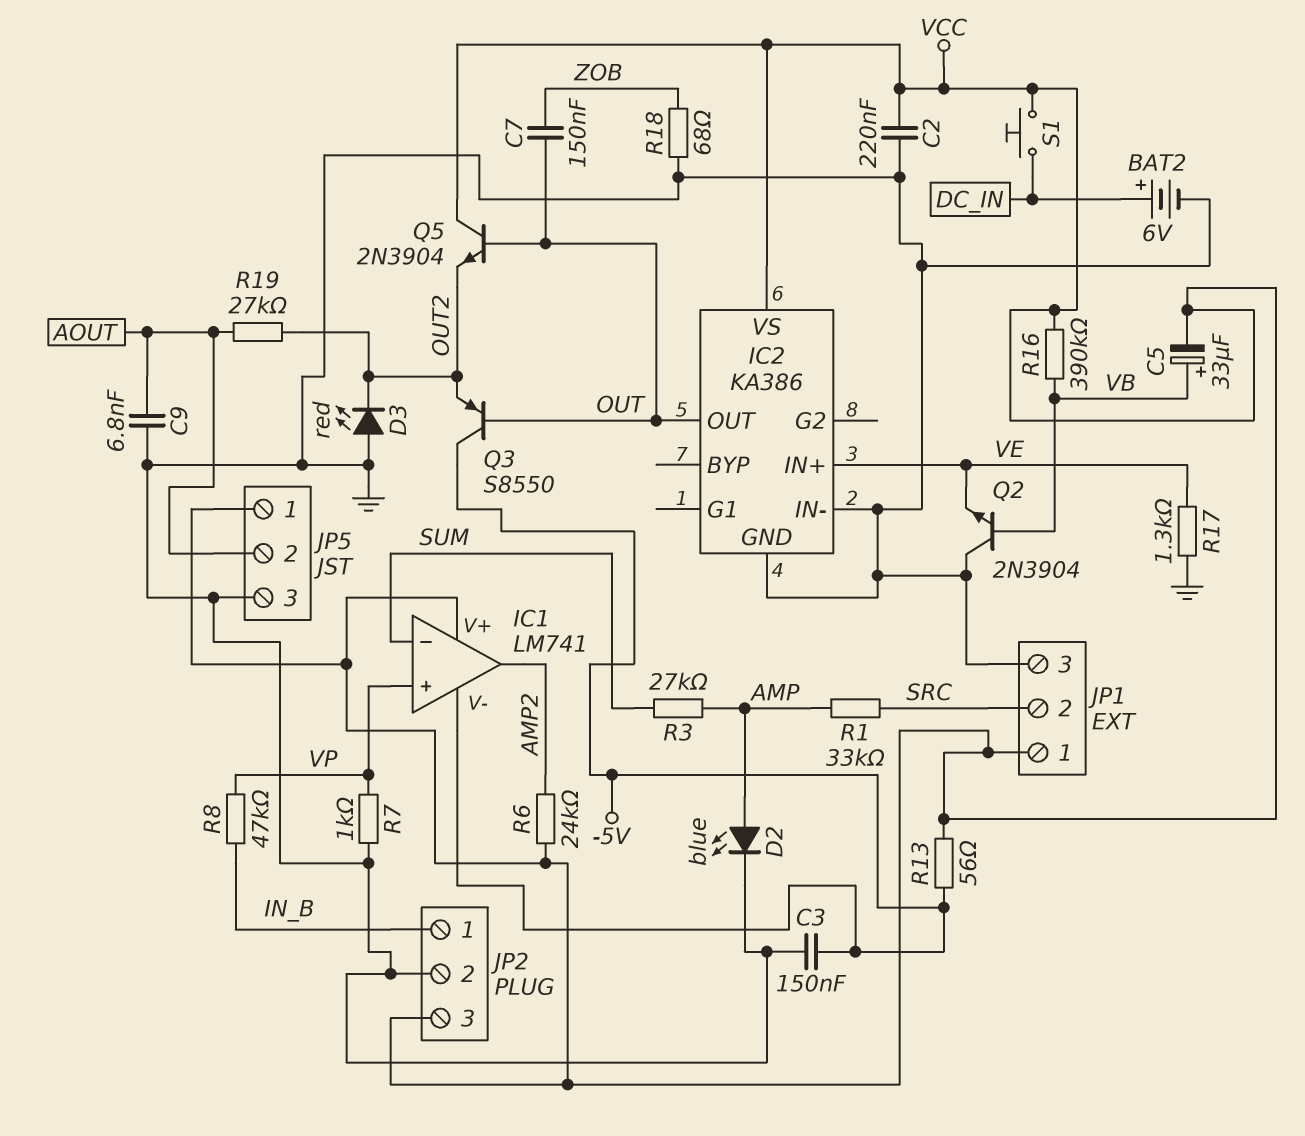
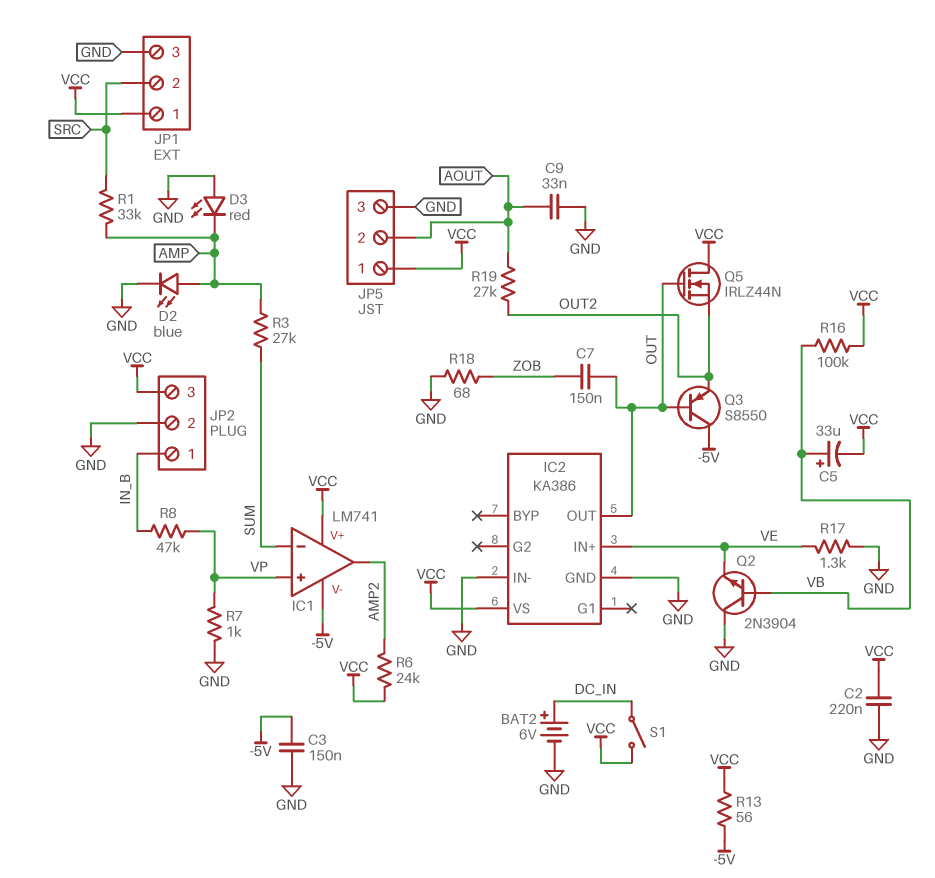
C9: 6.8nF (AOUT, GND) -> 33nF (AOUT, GND)
D3: LED red (A GND, K OUT2) -> LED red (A GND, K AMP)
Q5: NPN 2N3904 (B OUT, C VCC, E OUT2) -> NMOS IRLZ44N (G OUT, D VCC, S OUT2)
R16: 390k (VB, VCC) -> 100k (VB, VCC)
S1: button (DC_IN, VCC) -> switch (DC_IN, VCC)

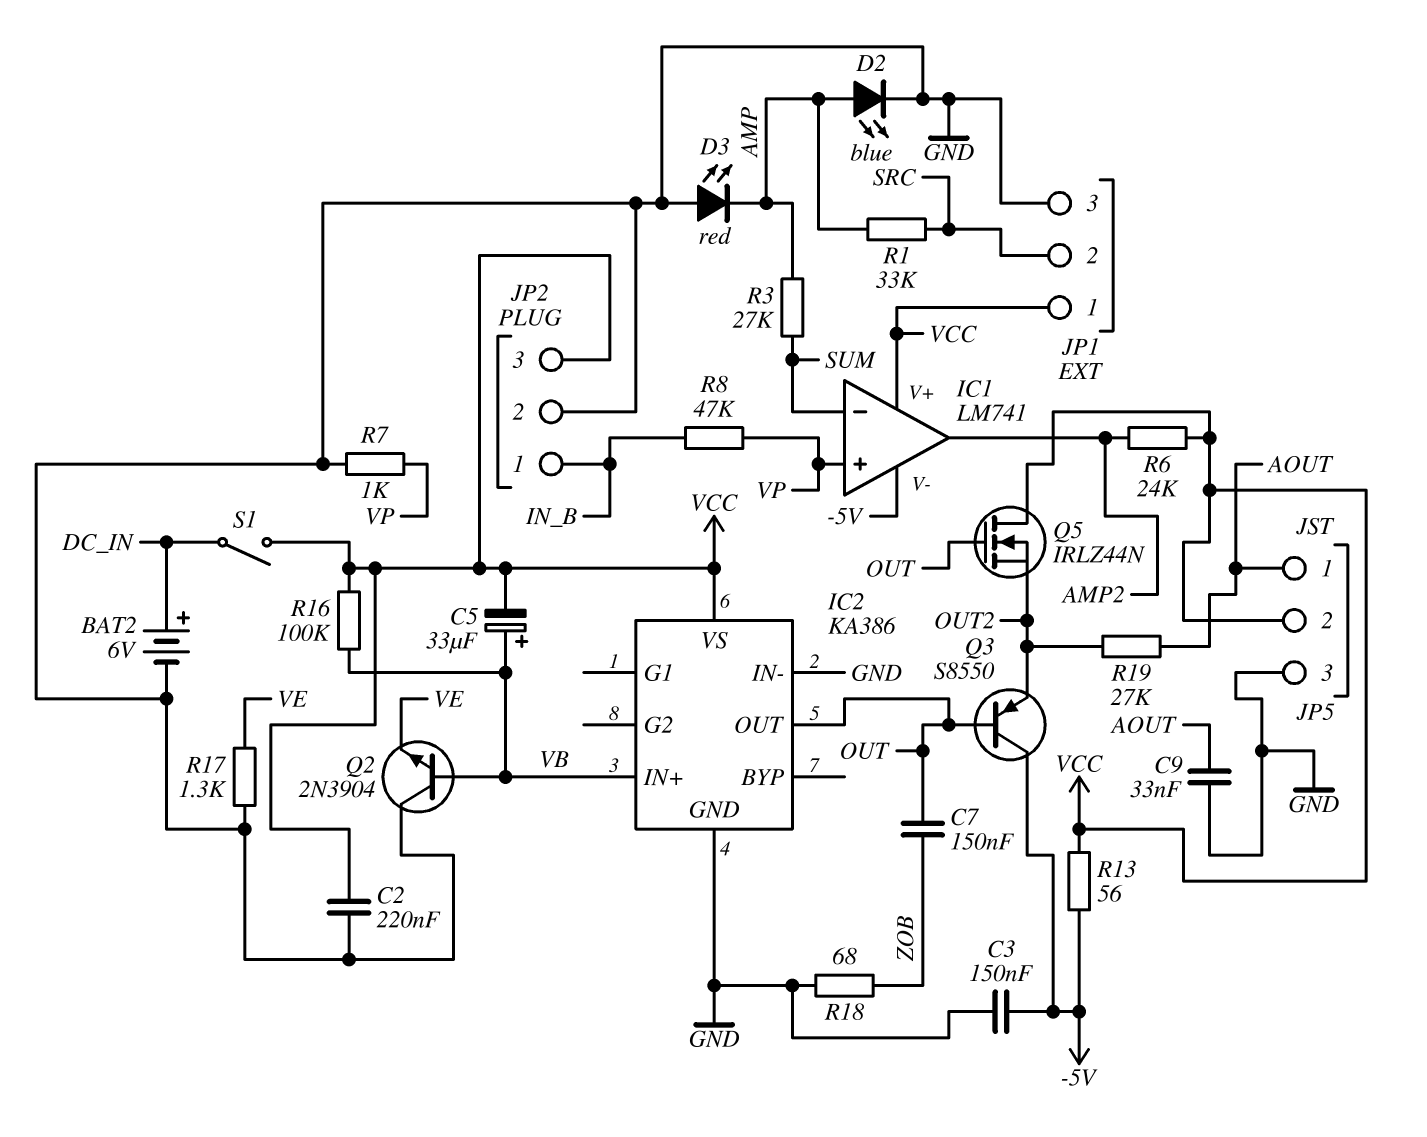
IC2 pin IN+: VE -> VB
JP5 pin 1: VCC -> AOUT
JP5 pin 2: AOUT -> VCC

